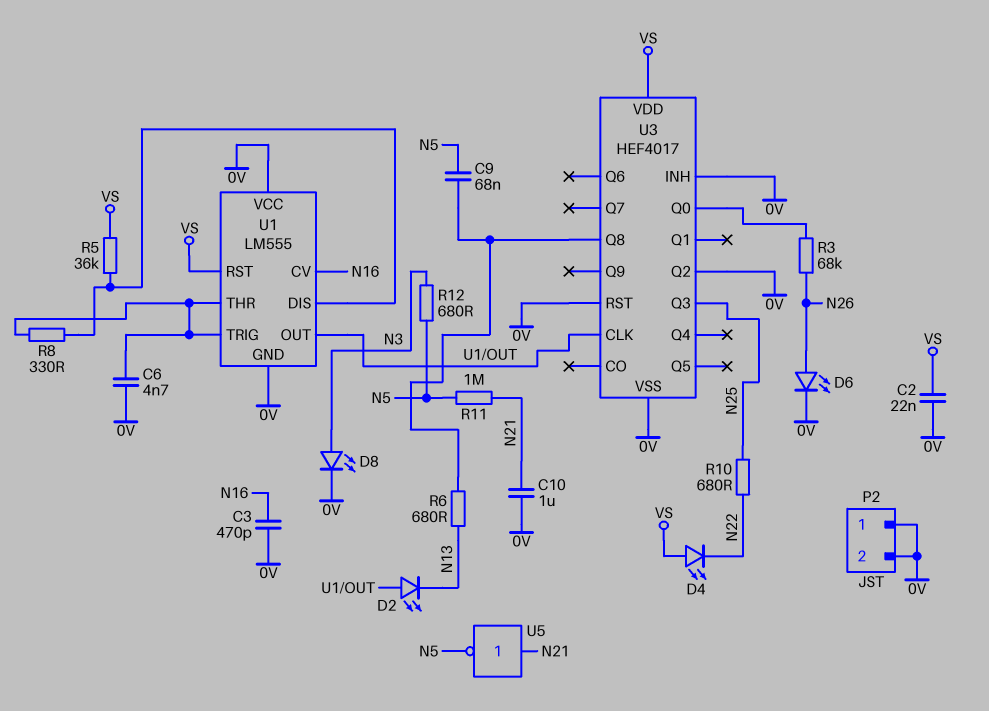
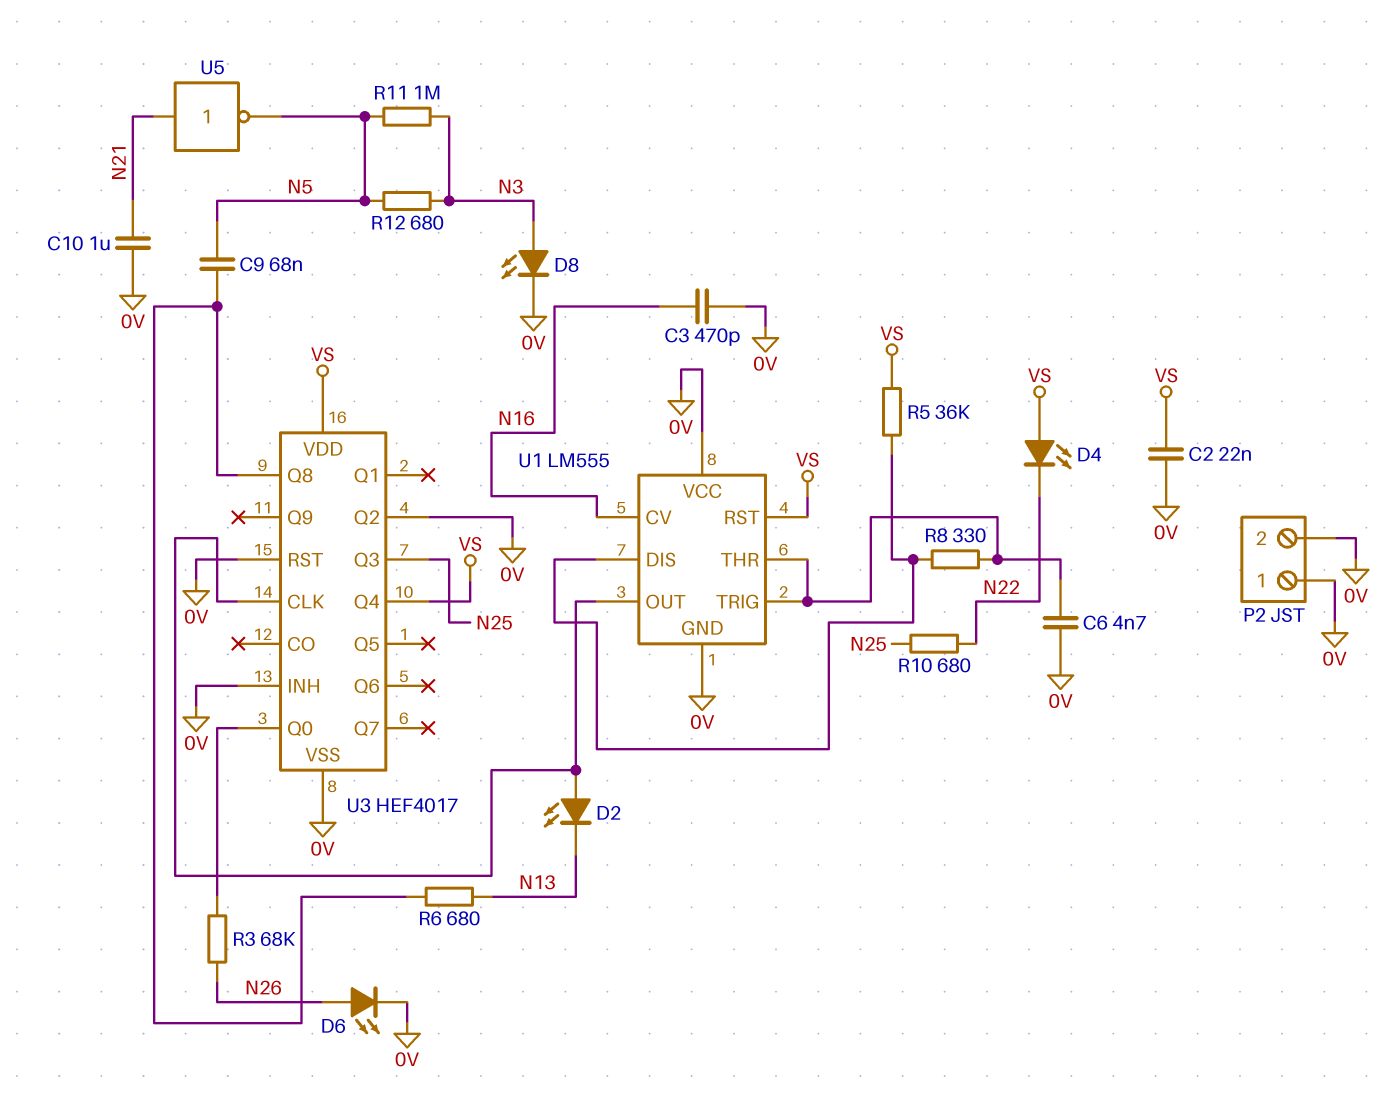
R11: 1M (N5, N21) -> 1M (N3, N5)
U3 pin Q4: none -> VS

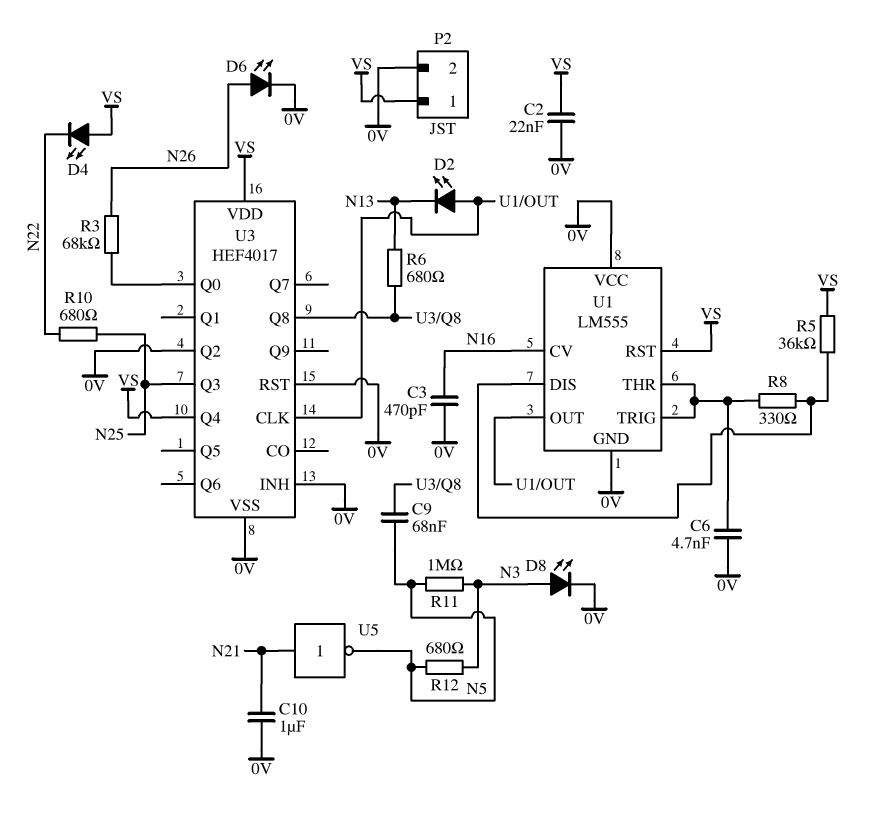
P2 pin 1: 0V -> VS

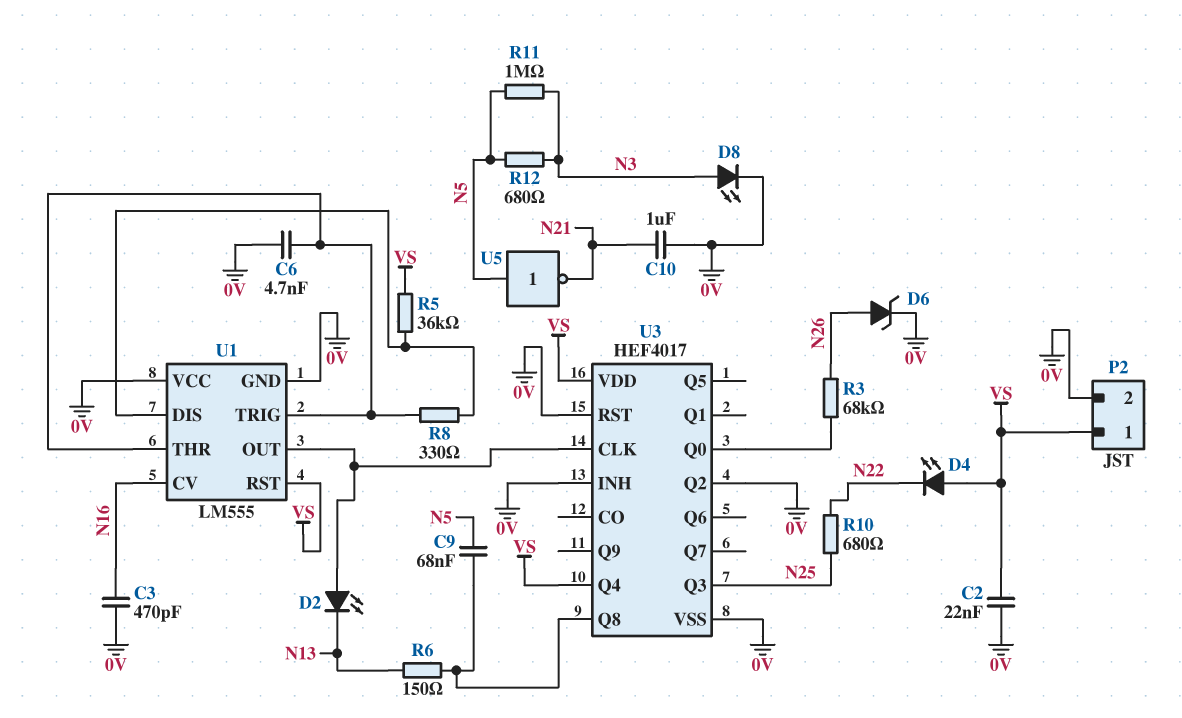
D6: LED (A N26, K 0V) -> zener (A N26, K 0V)
R6: 680 (N13, U3/Q8) -> 150 (N13, U3/Q8)
U5: NOT (in N21, out N5) -> NOT (in N5, out N21)

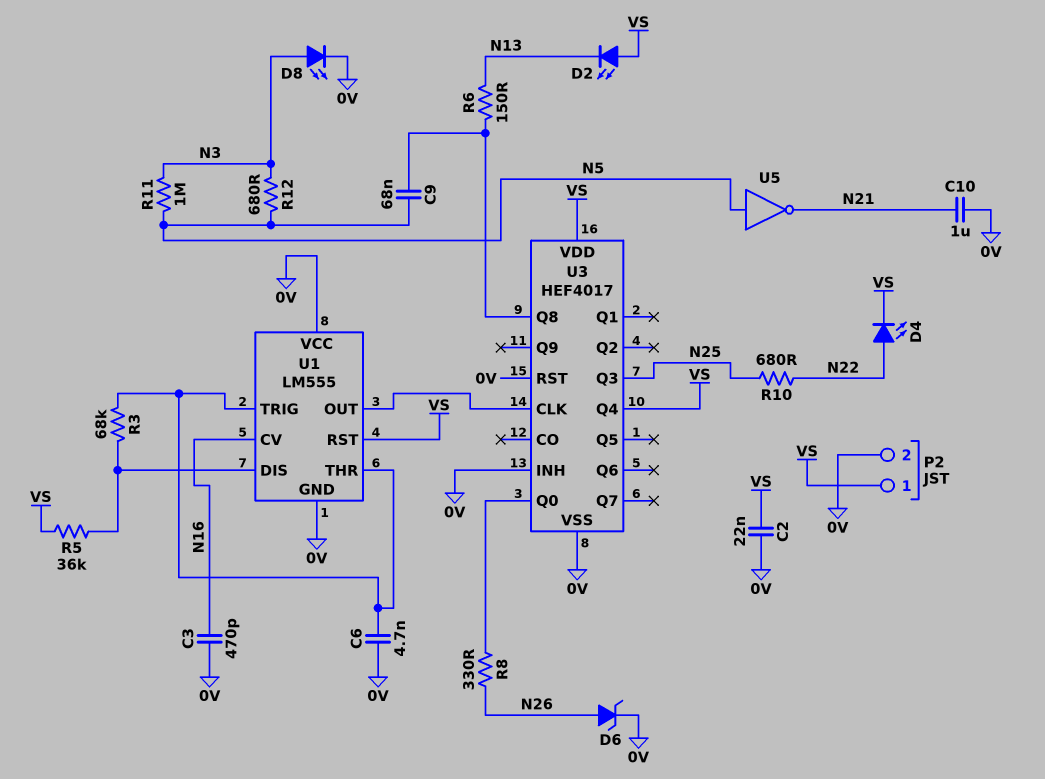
D2: LED (A U1/OUT, K N13) -> LED (A VS, K N13)
D4: LED (A VS, K N22) -> LED (A N22, K VS)
R3: 68k (N26, U3/Q0) -> 68k (U1/DIS, U1/THR)
R8: 330 (U1/DIS, U1/THR) -> 330 (N26, U3/Q0)
U3 pin Q2: 0V -> none

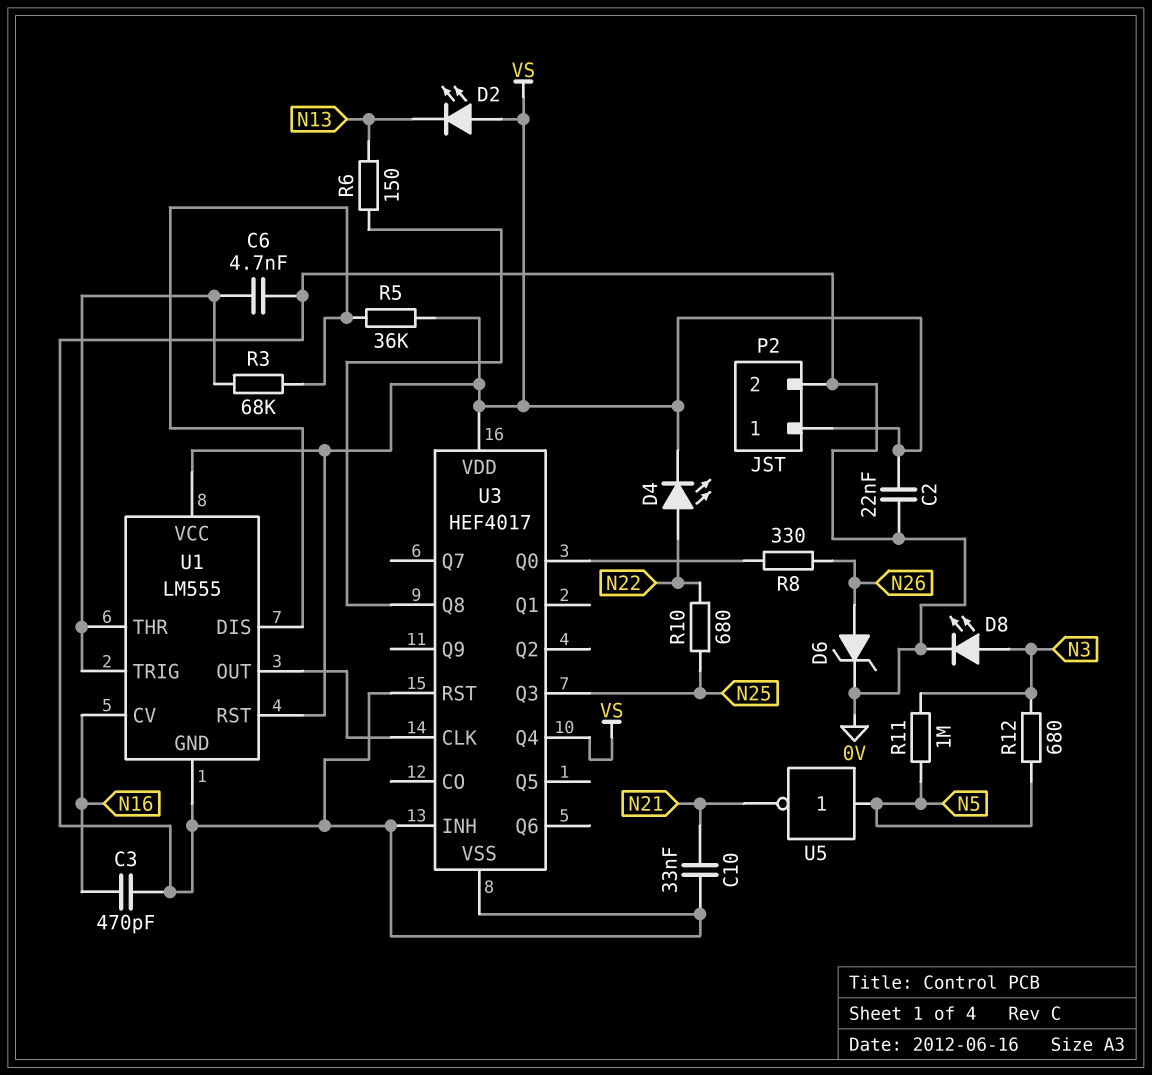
C9: 68nF (N5, U3/Q8) -> none
C10: 1uF (0V, N21) -> 33nF (0V, N21)
U1 pin VCC: 0V -> VS

